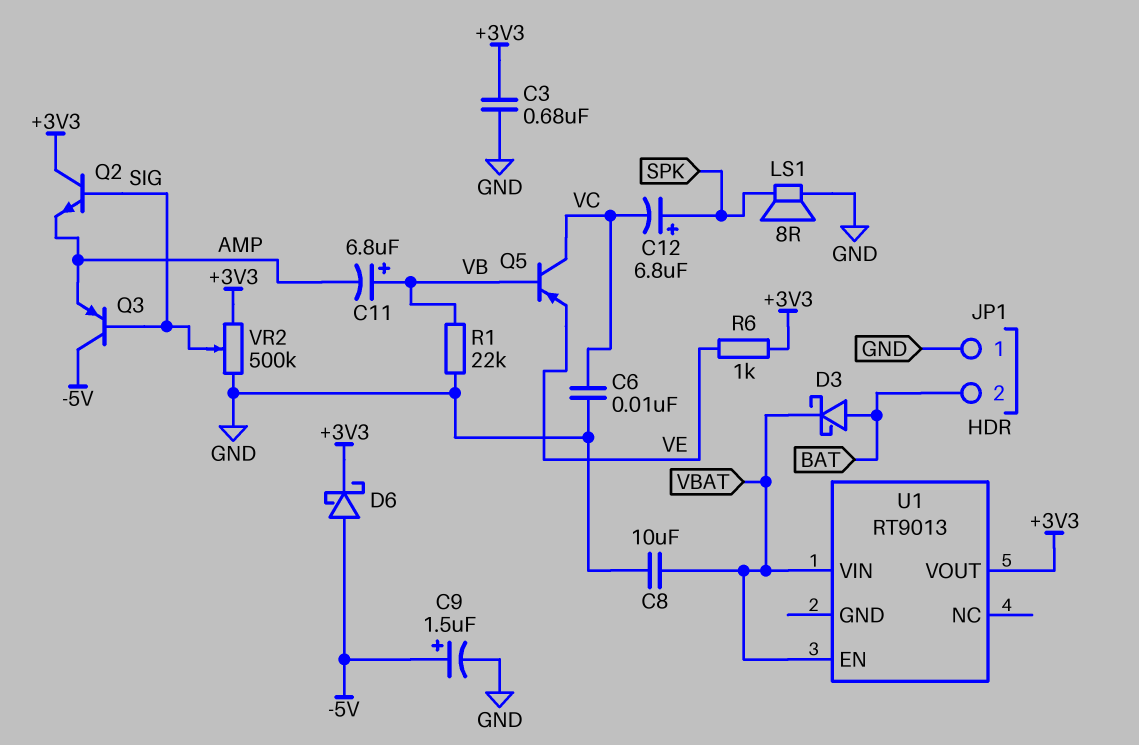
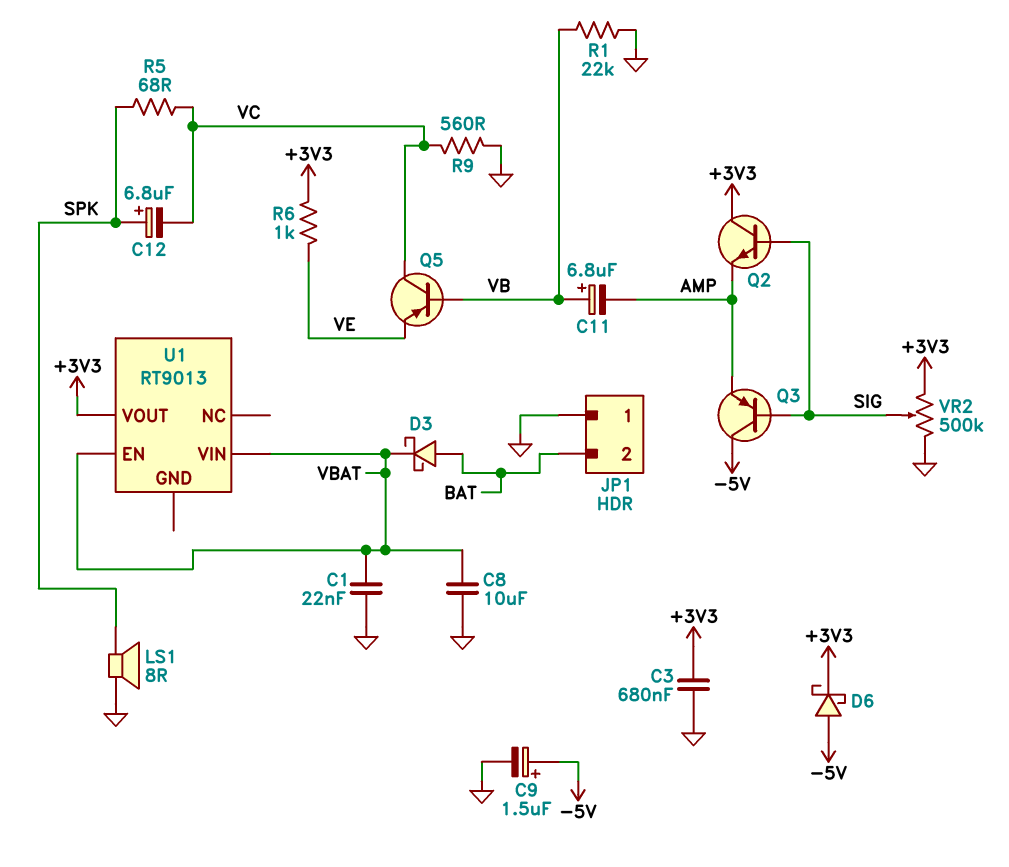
C1: none -> 22nF (GND, VBAT)
C6: 10nF (GND, VC) -> none
R5: none -> 68 (SPK, VC)
R9: none -> 560 (GND, VC)

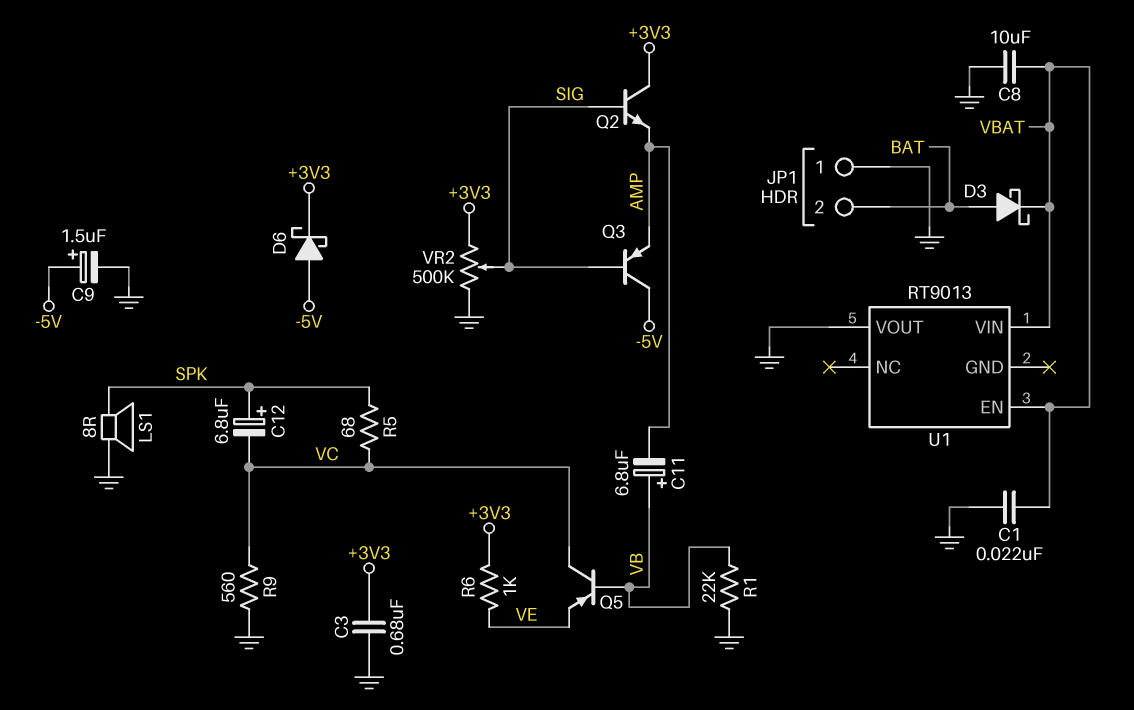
U1 pin VOUT: +3V3 -> GND

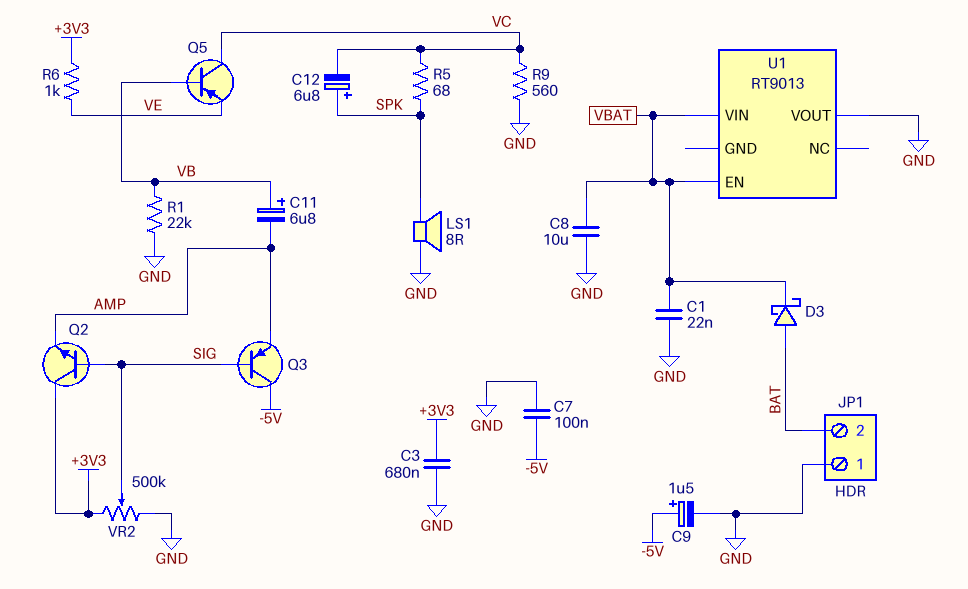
C7: none -> 100nF (-5V, GND)
D6: schottky (A -5V, K +3V3) -> none

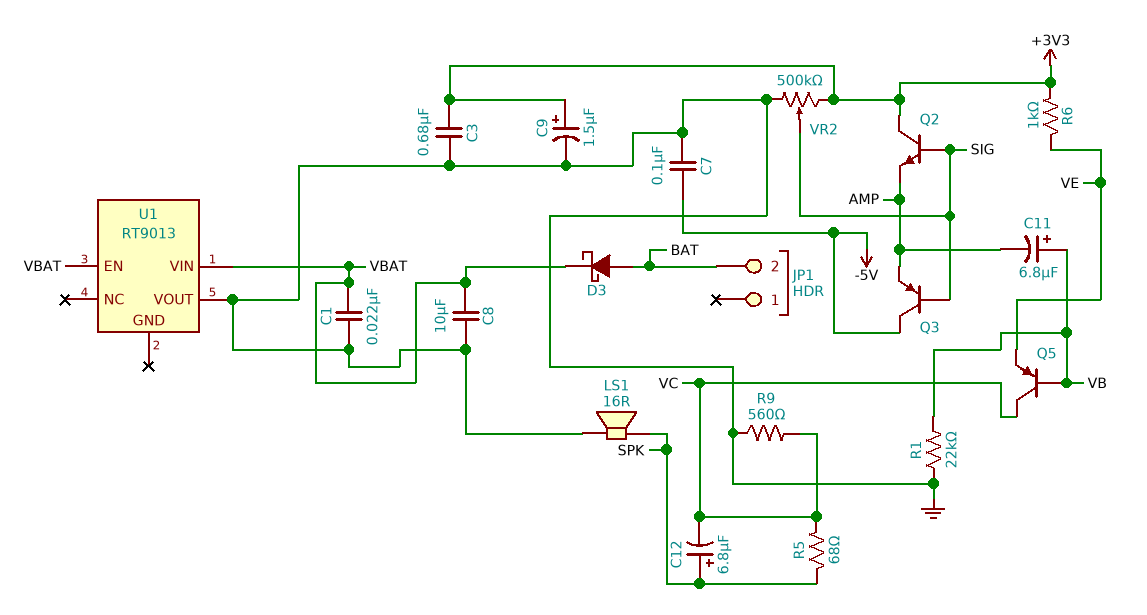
C9: 1.5uF (plus -5V, minus GND) -> 1.5uF (plus +3V3, minus GND)
JP1 pin 1: GND -> none
LS1: speaker 8R (GND, SPK) -> speaker 16R (GND, SPK)

